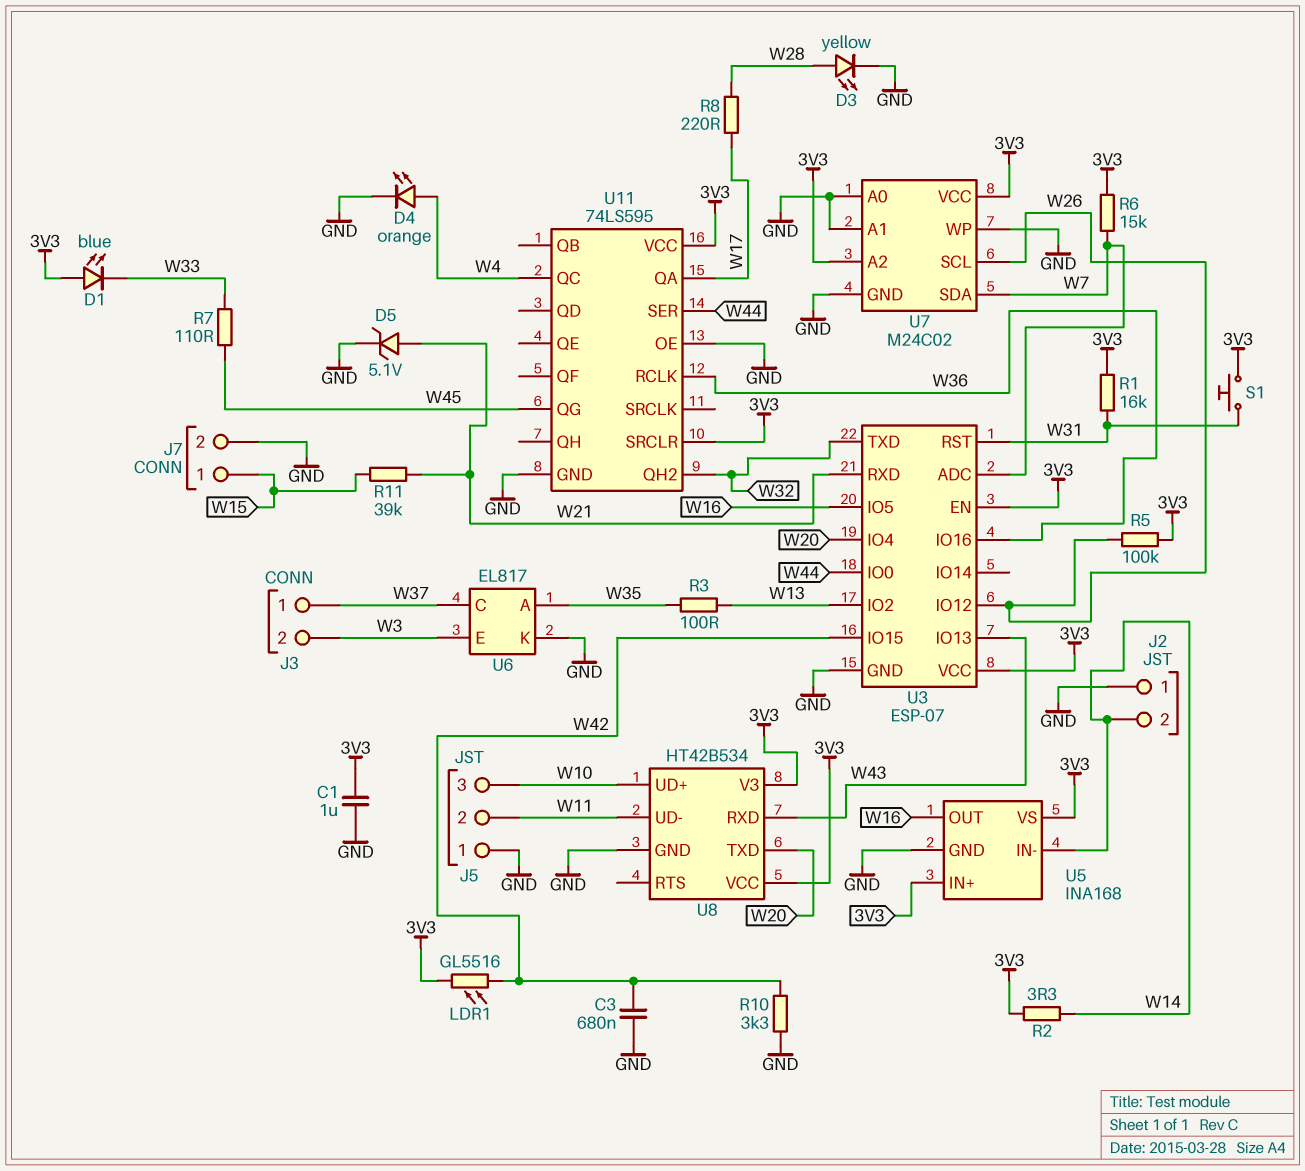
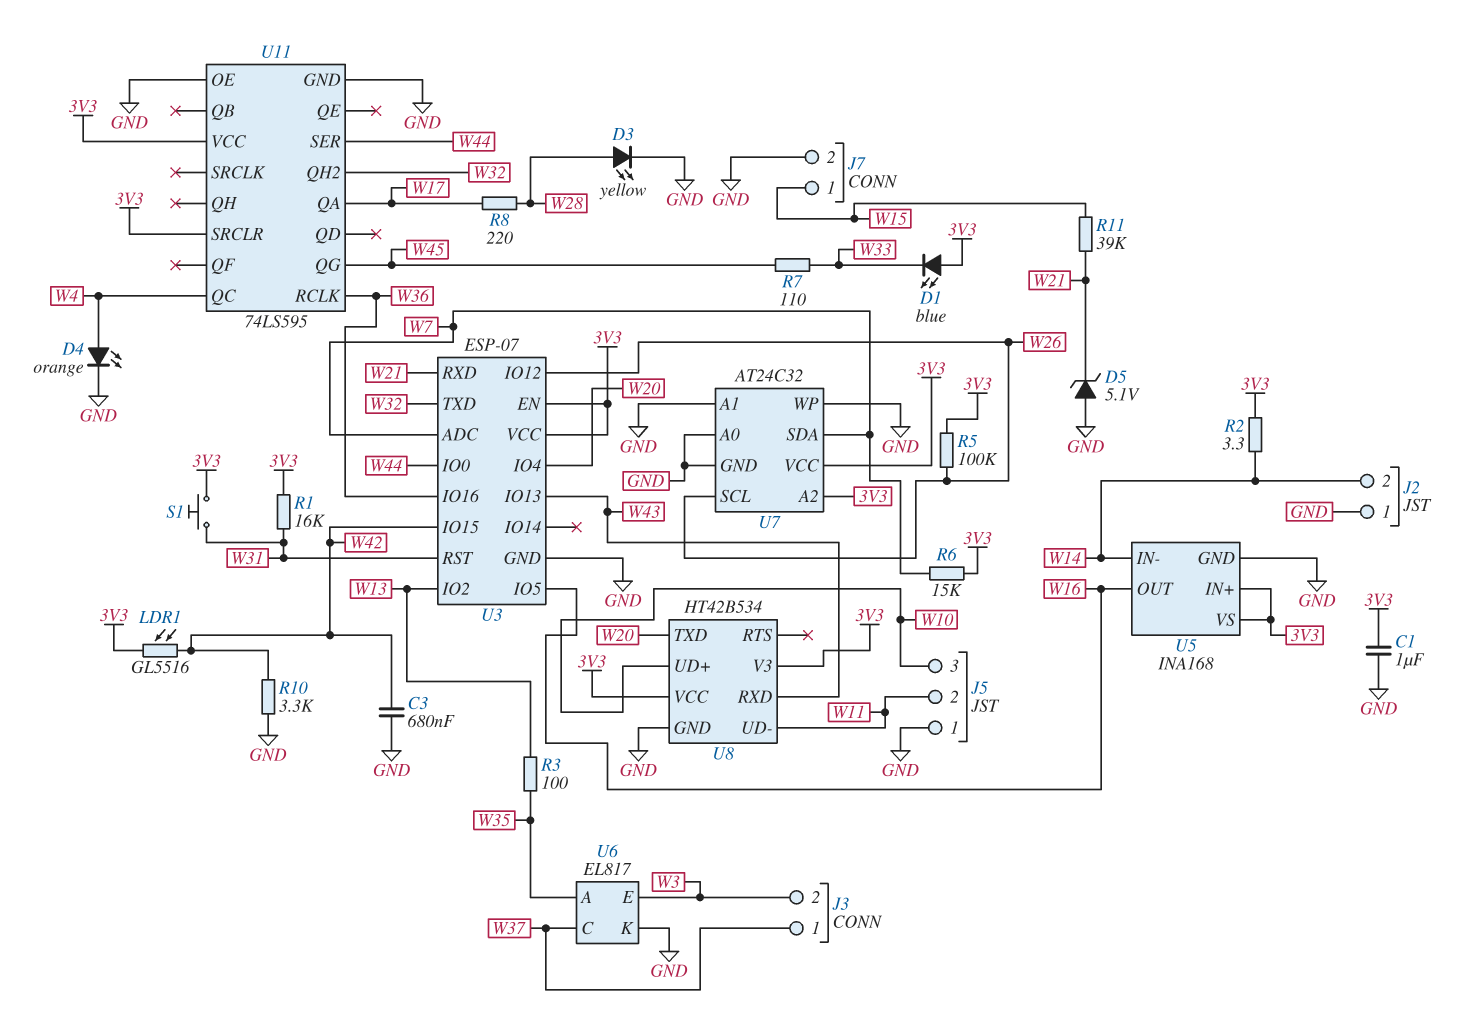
D5: zener 5.1V (A W21, K GND) -> zener 5.1V (A GND, K W21)
U7: M24C02 -> AT24C32

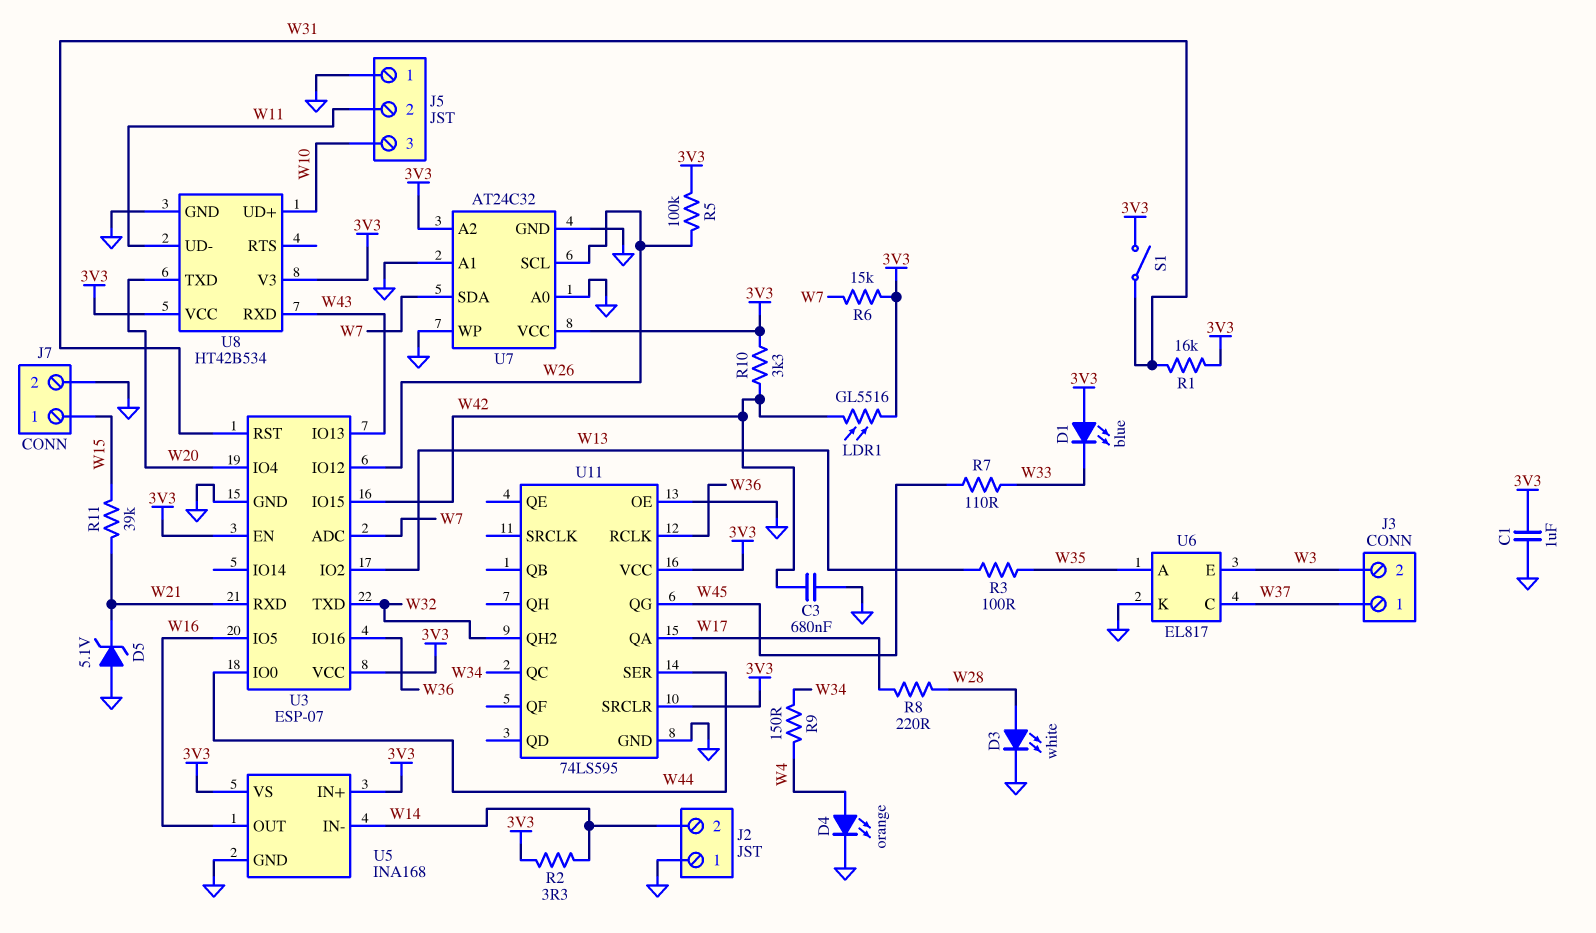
D3: LED yellow (A W28, K GND) -> LED white (A W28, K GND)
R9: none -> 150 (W4, W34)
R10: 3.3k (GND, W42) -> 3.3k (3V3, W42)
S1: button (3V3, W31) -> switch (3V3, W31)
U11 pin QC: W4 -> W34

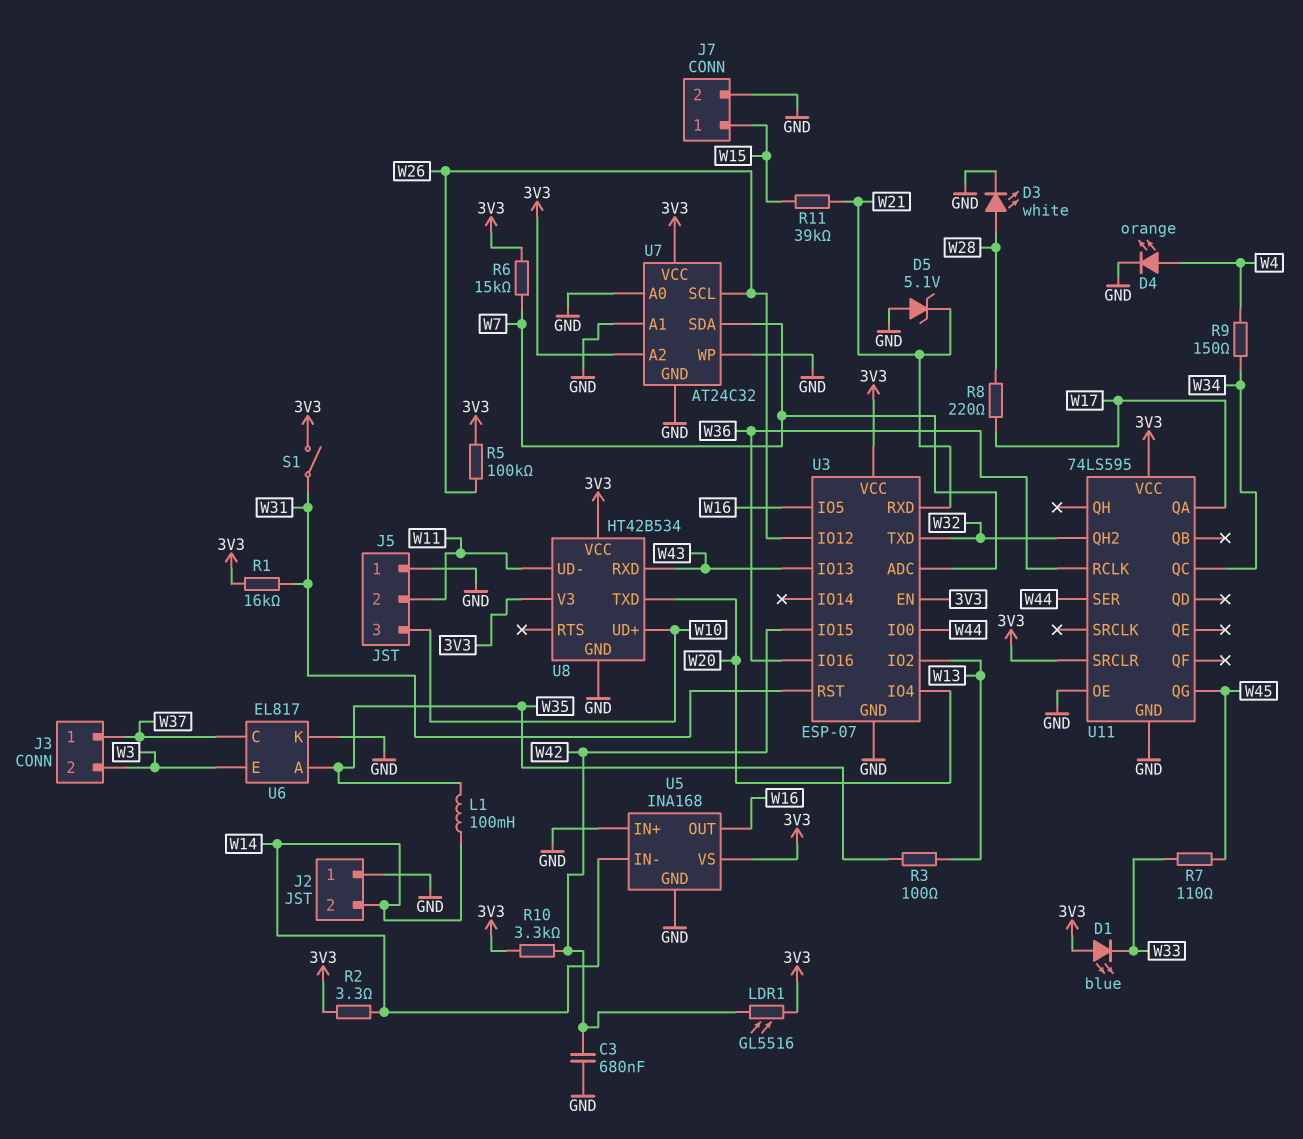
C1: 1uF (3V3, GND) -> none
L1: none -> 100mH (W14, W35)
U5 pin IN+: 3V3 -> GND

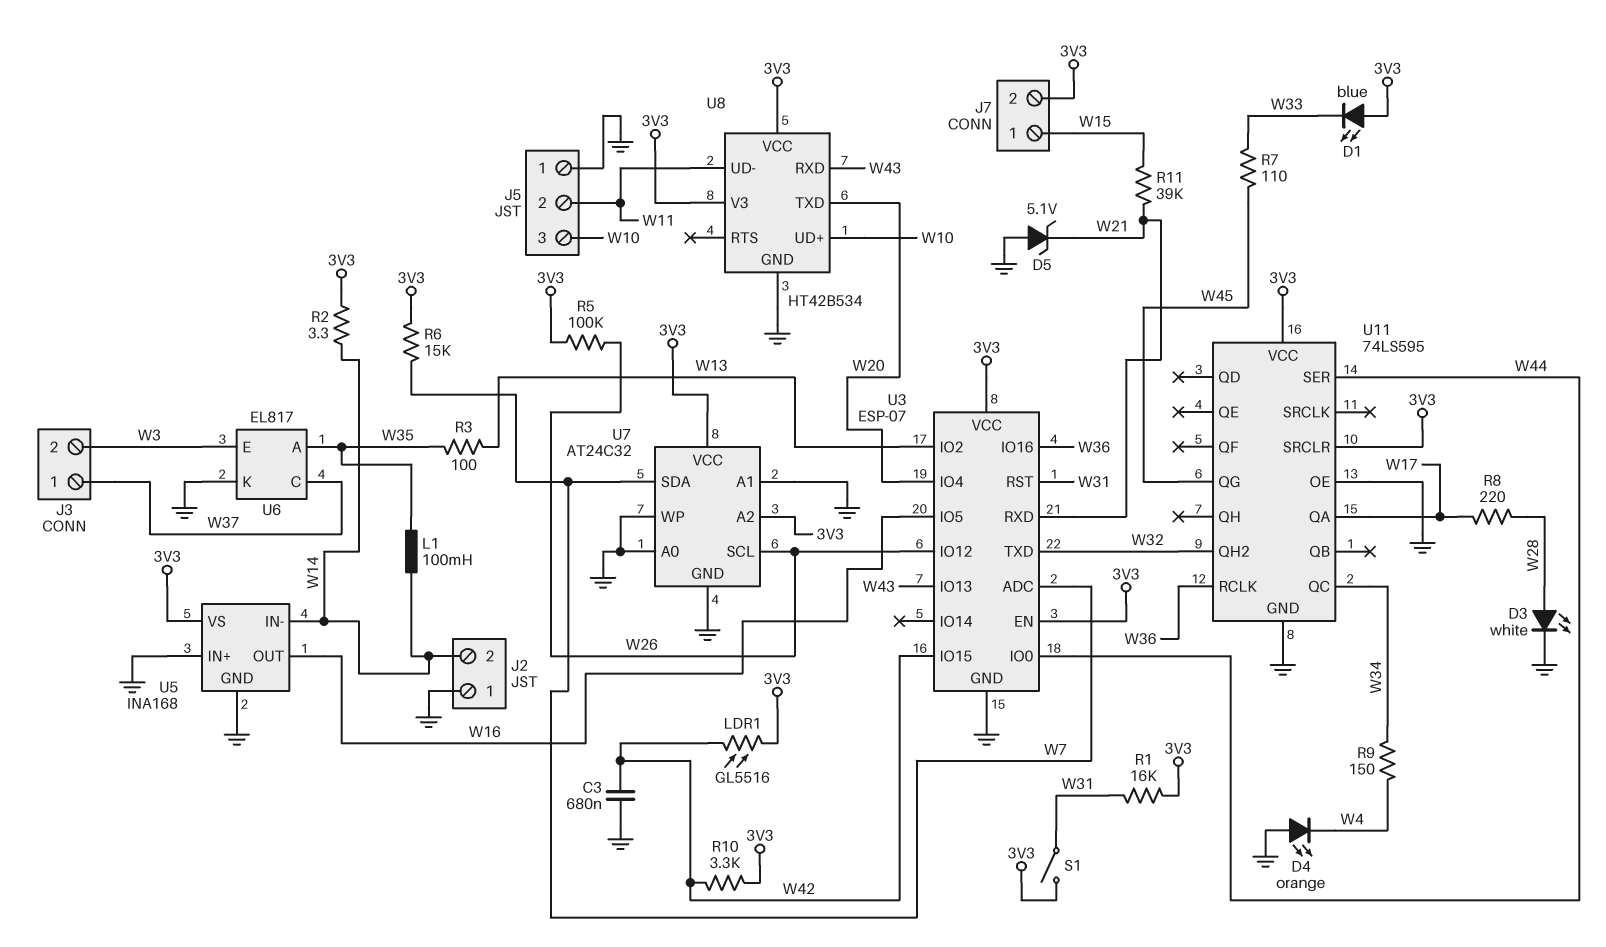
D4: LED orange (A W4, K GND) -> LED orange (A GND, K W4)
J7 pin 2: GND -> 3V3

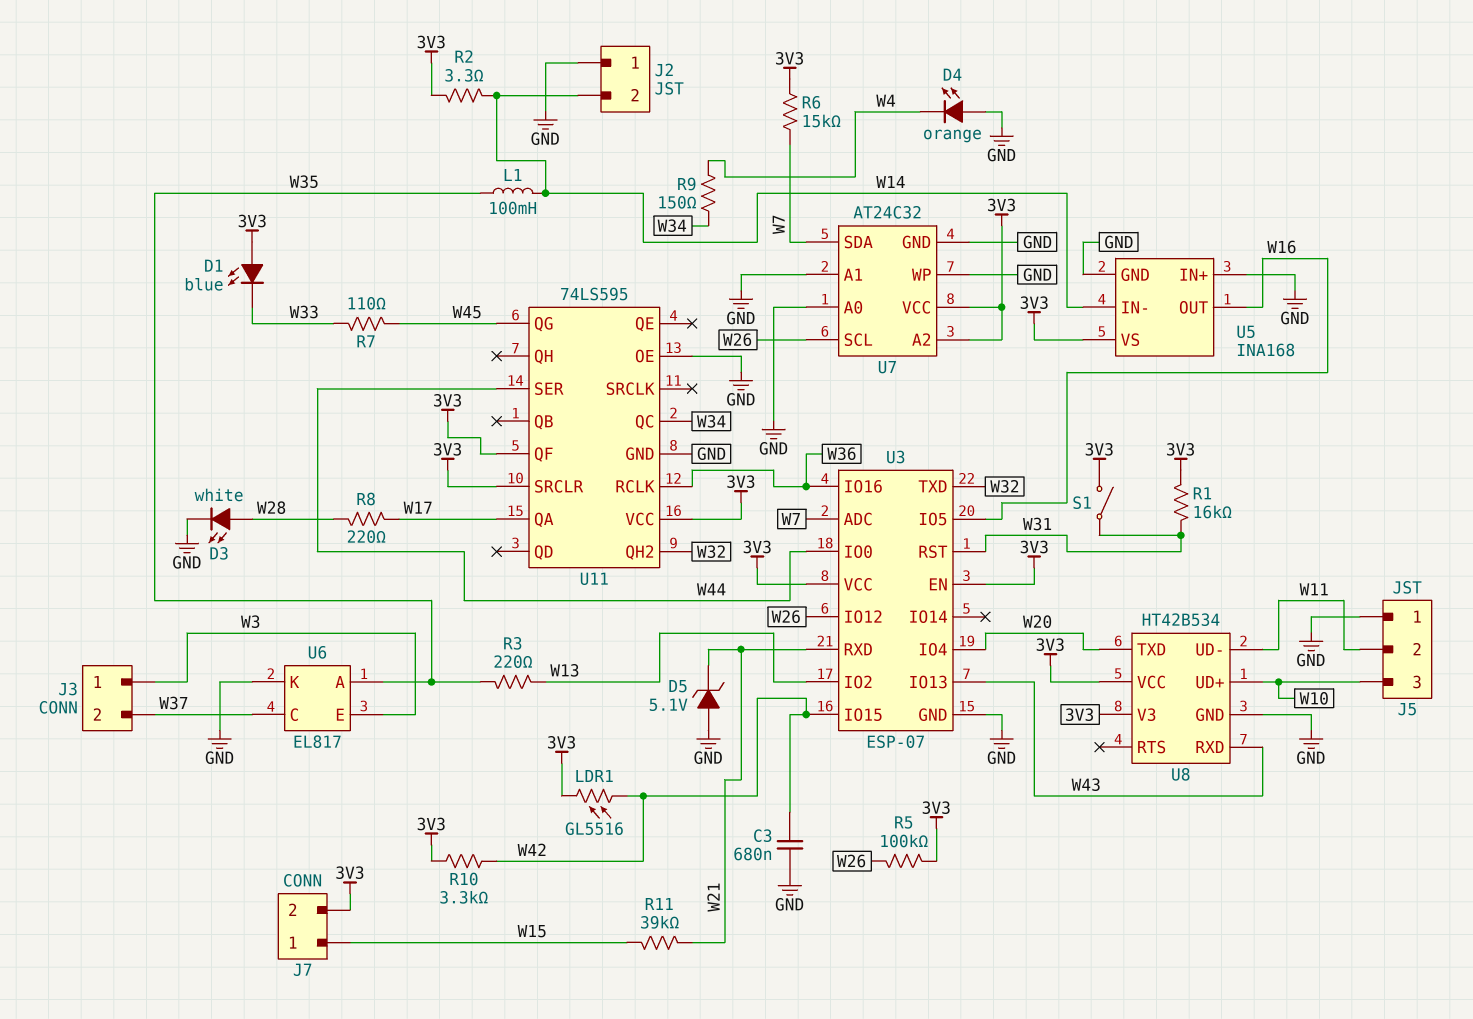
J3 pin 1: W37 -> W3
J3 pin 2: W3 -> W37
R3: 100 (W13, W35) -> 220 (W13, W35)
U11 pin QF: none -> 3V3

